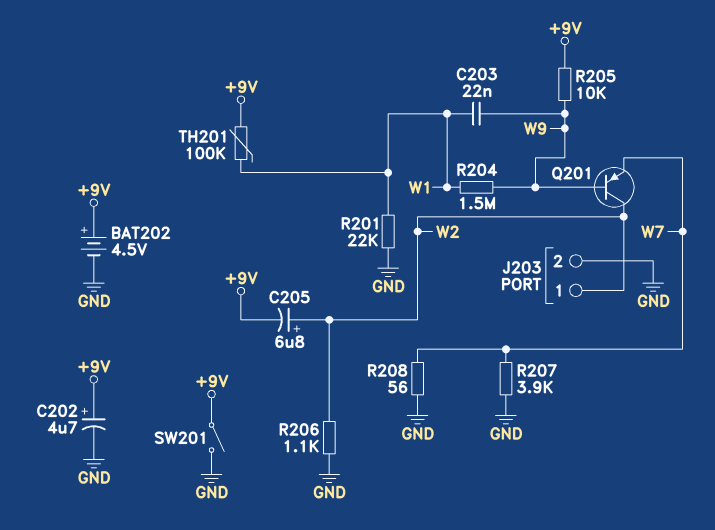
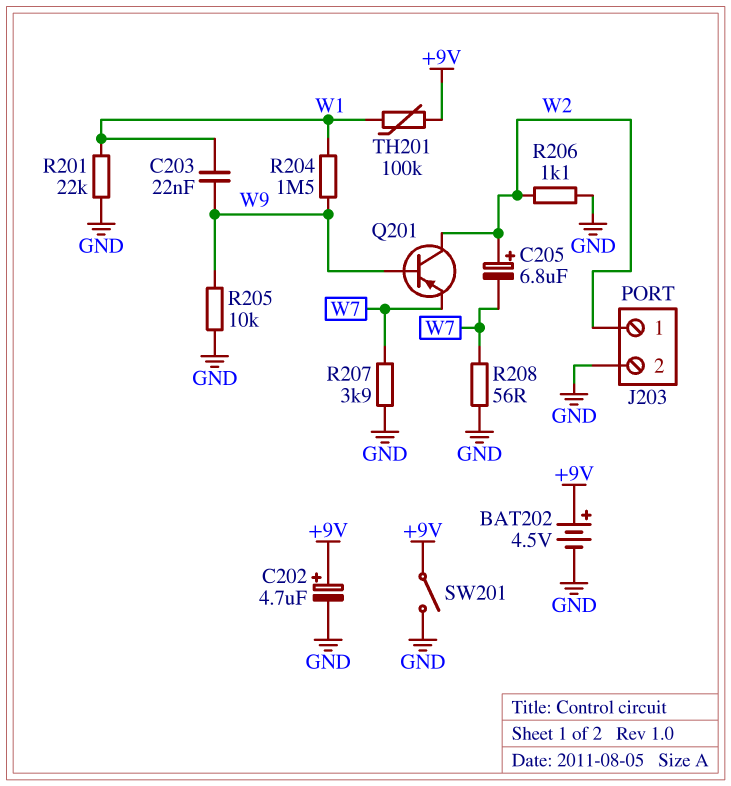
C205: 6.8uF (plus W2, minus +9V) -> 6.8uF (plus W2, minus W7)
R205: 10k (+9V, W9) -> 10k (GND, W9)

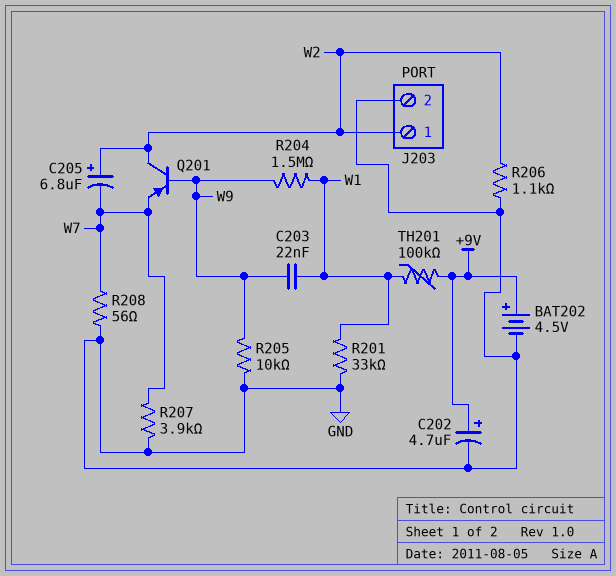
R201: 22k (GND, W1) -> 33k (GND, W1)
SW201: switch (+9V, GND) -> none

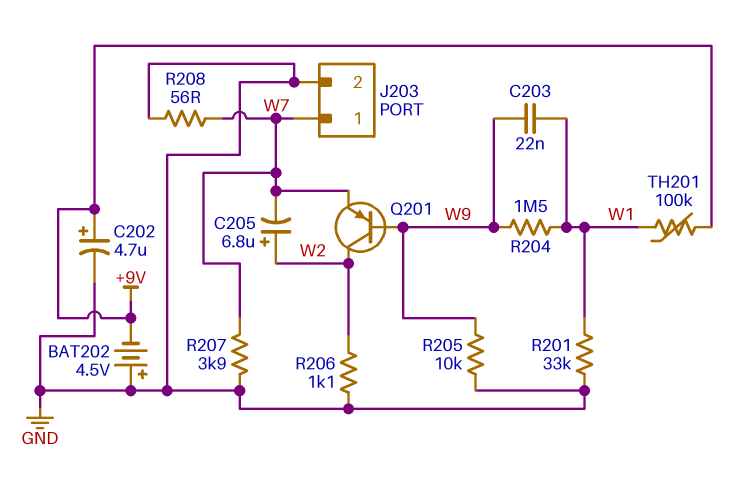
BAT202: 4.5V (plus +9V, minus GND) -> 4.5V (plus GND, minus +9V)
J203 pin 1: W2 -> W7

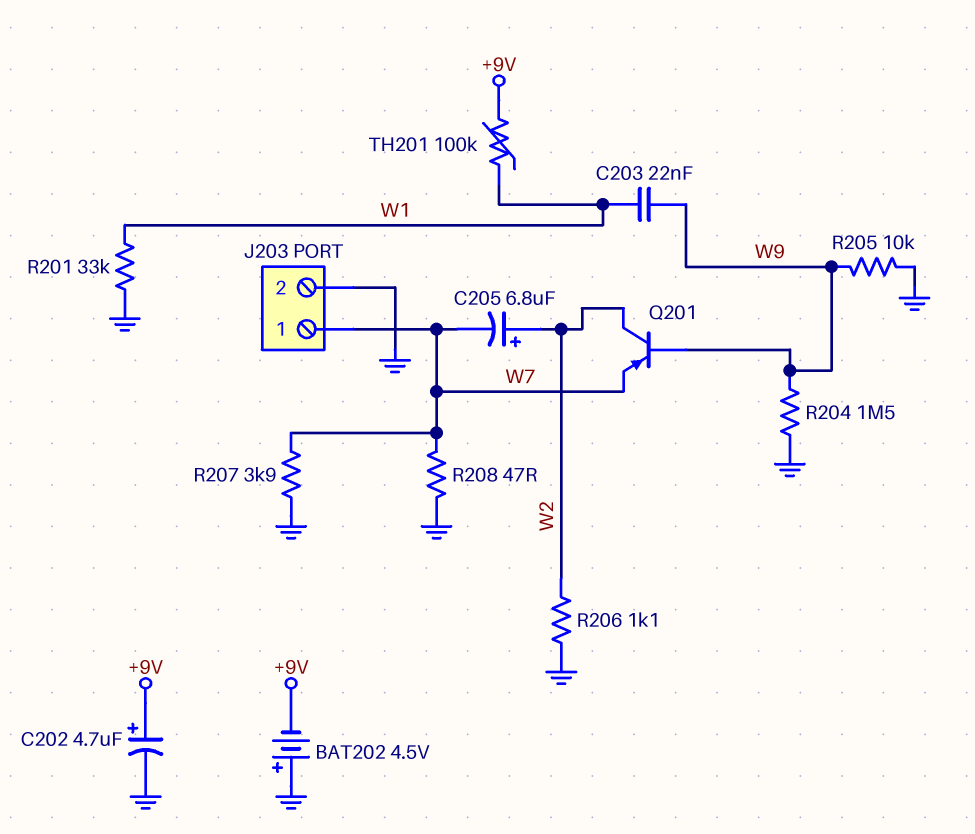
R204: 1.5M (W1, W9) -> 1.5M (GND, W9)
R208: 56 (GND, W7) -> 47 (GND, W7)

